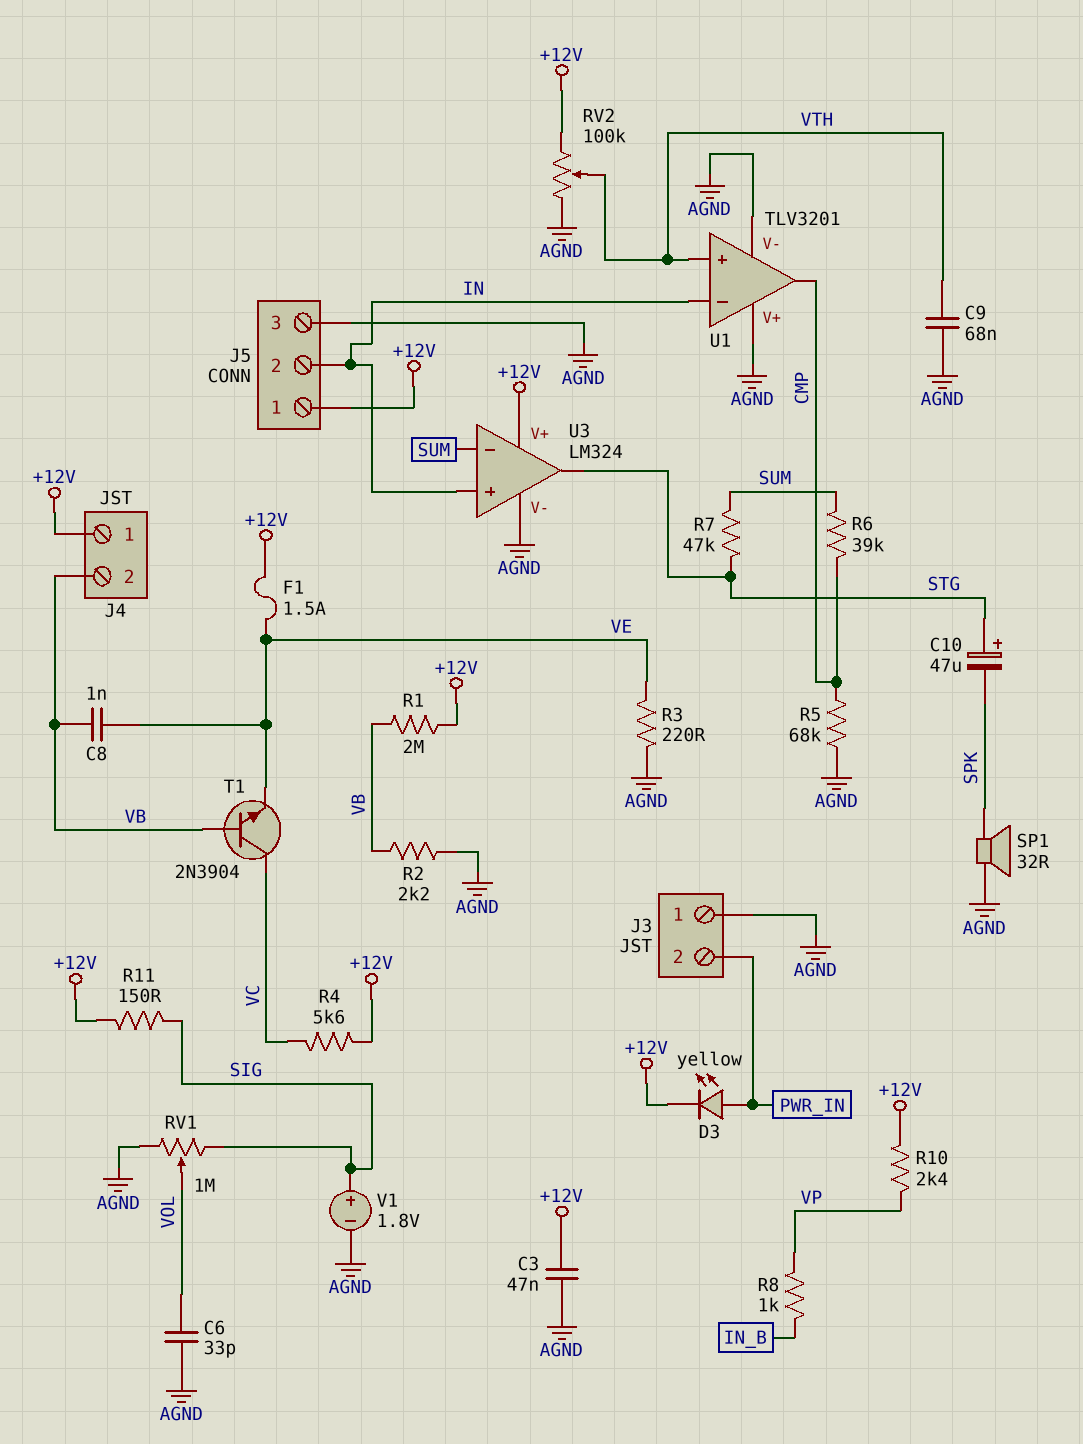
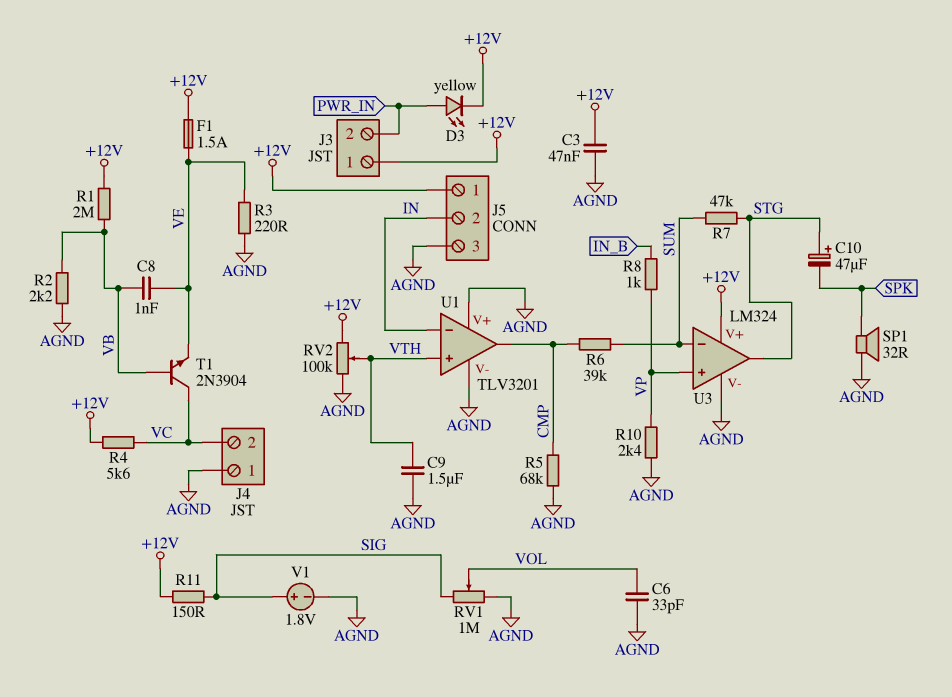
C9: 68nF (AGND, VTH) -> 1.5uF (AGND, VTH)
J3 pin 1: AGND -> +12V
J4 pin 1: +12V -> AGND
J4 pin 2: VB -> VC
R10: 2.4k (+12V, VP) -> 2.4k (AGND, VP)
U3 pin in+: IN -> VP

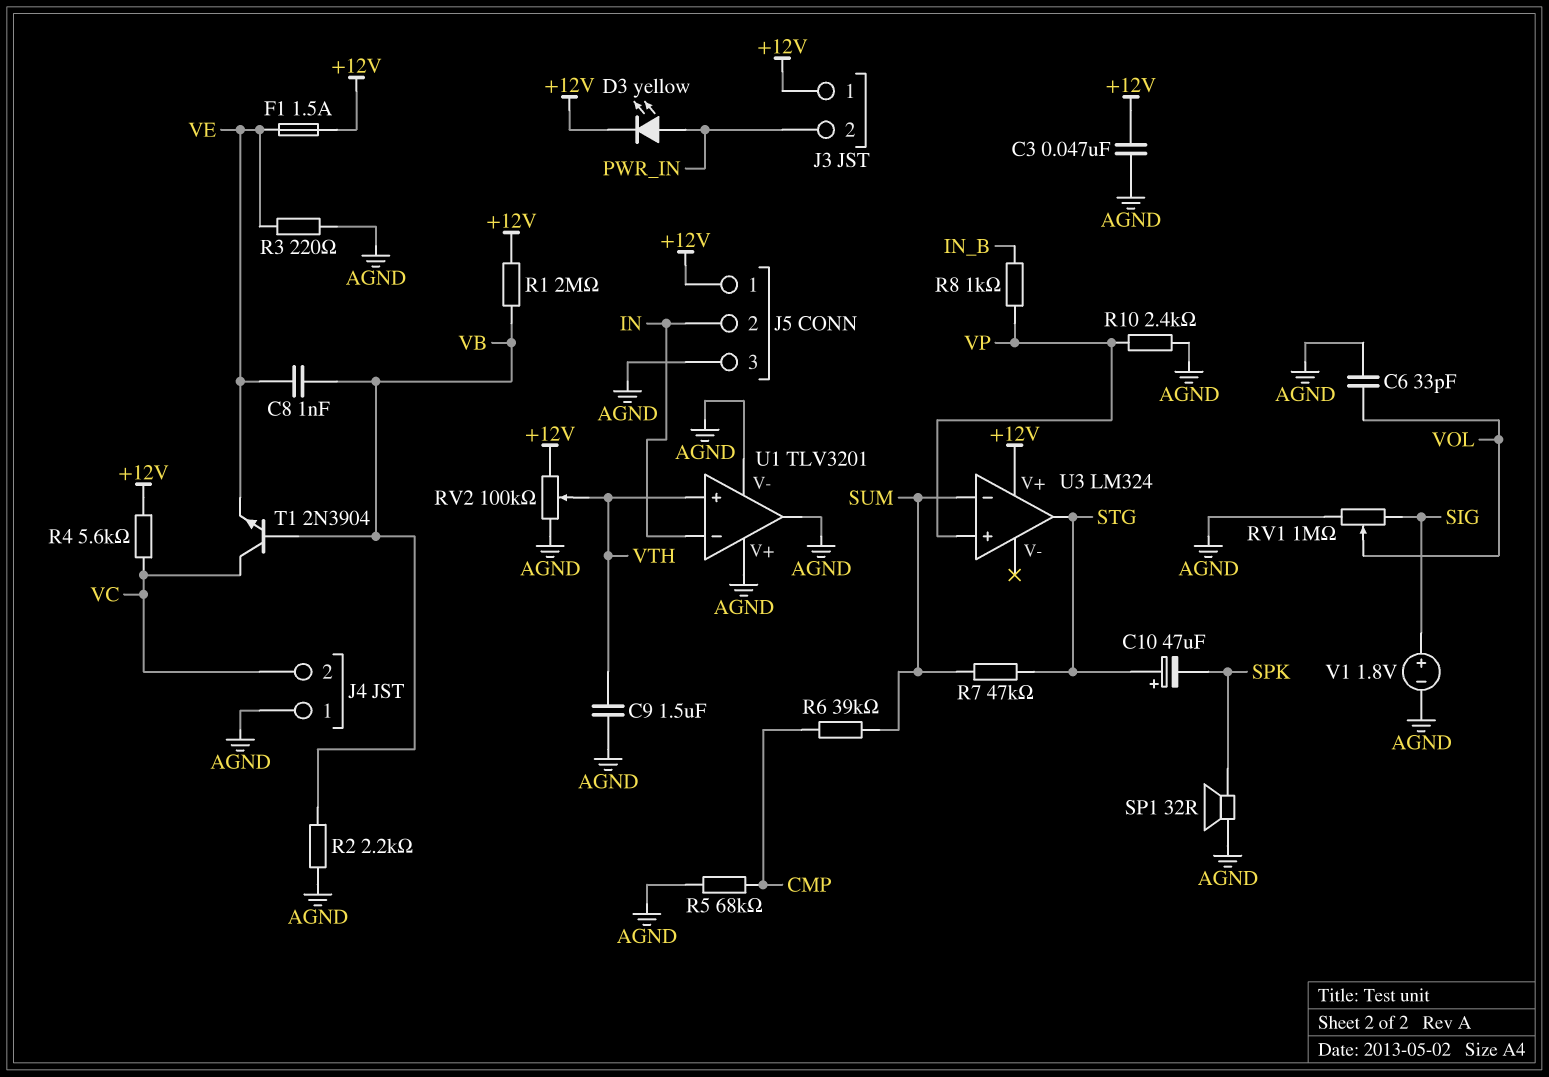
R11: 150 (+12V, SIG) -> none
U1 pin out: CMP -> AGND
U3 pin V-: AGND -> none

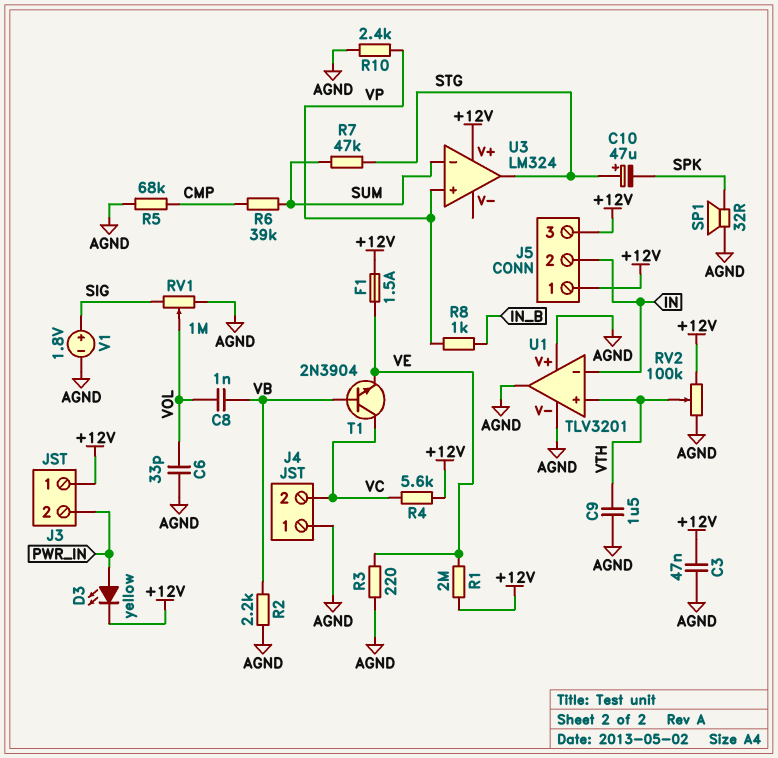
C8: 1nF (VB, VE) -> 1nF (VB, VOL)
J5 pin 3: AGND -> +12V
R1: 2M (+12V, VB) -> 2M (+12V, VE)

